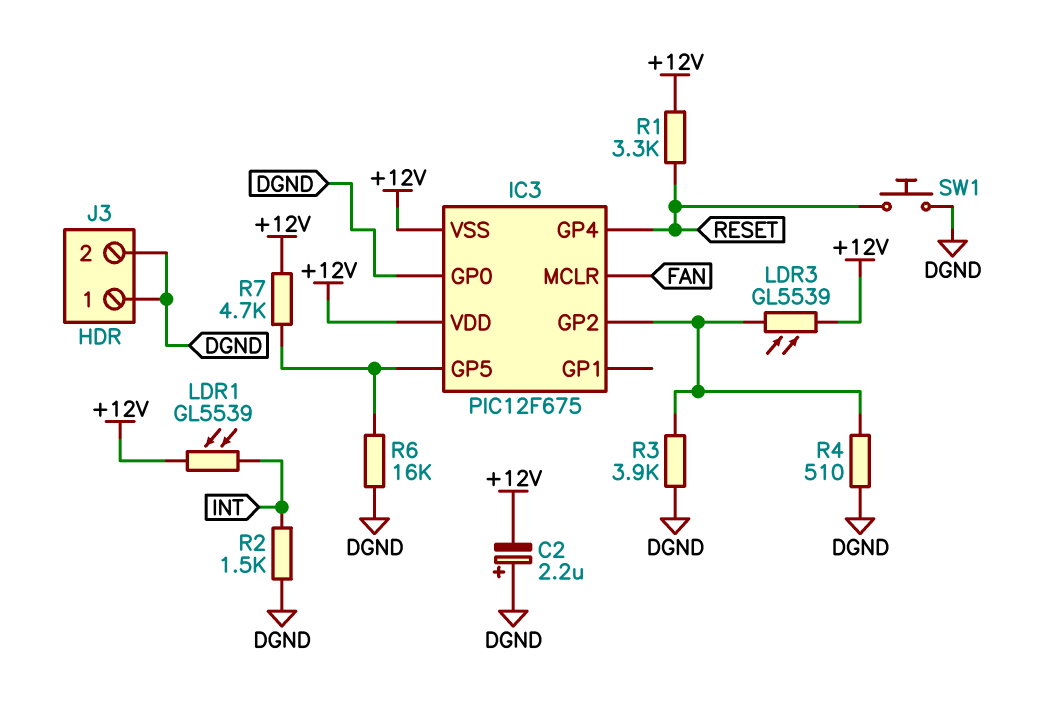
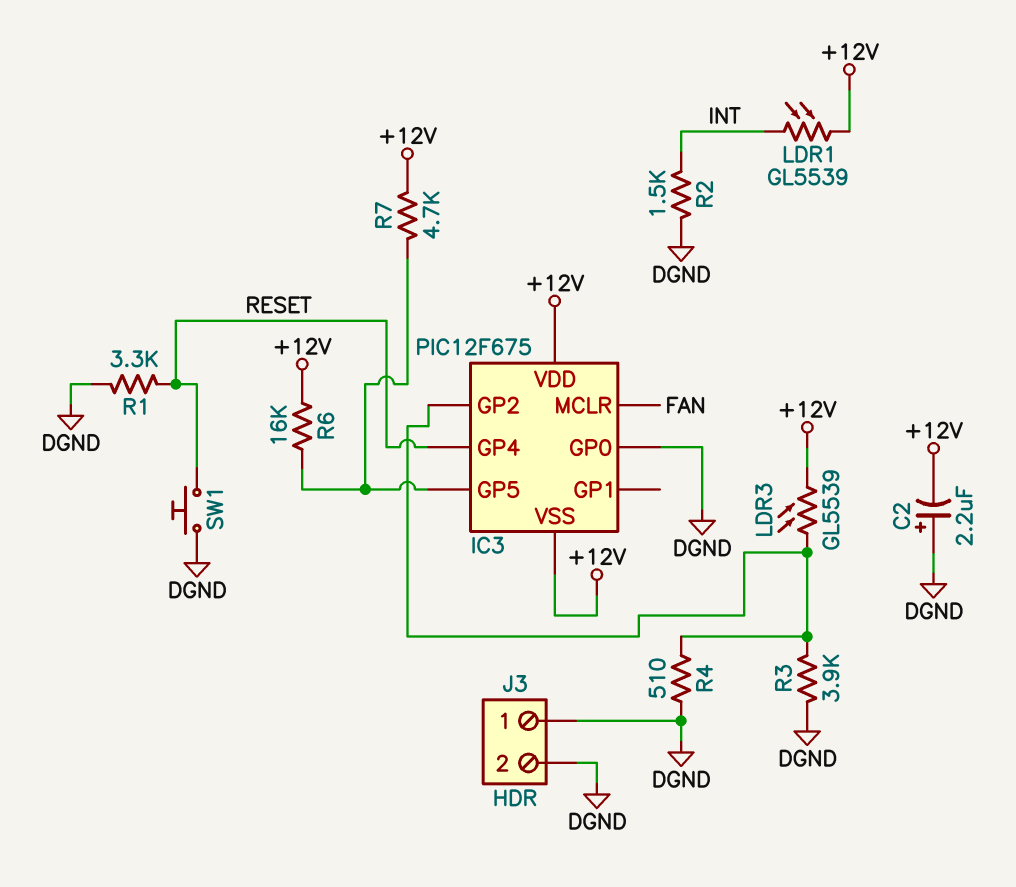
R1: 3.3k (+12V, RESET) -> 3.3k (DGND, RESET)
R6: 16k (DGND, IC3/GP5) -> 16k (+12V, IC3/GP5)

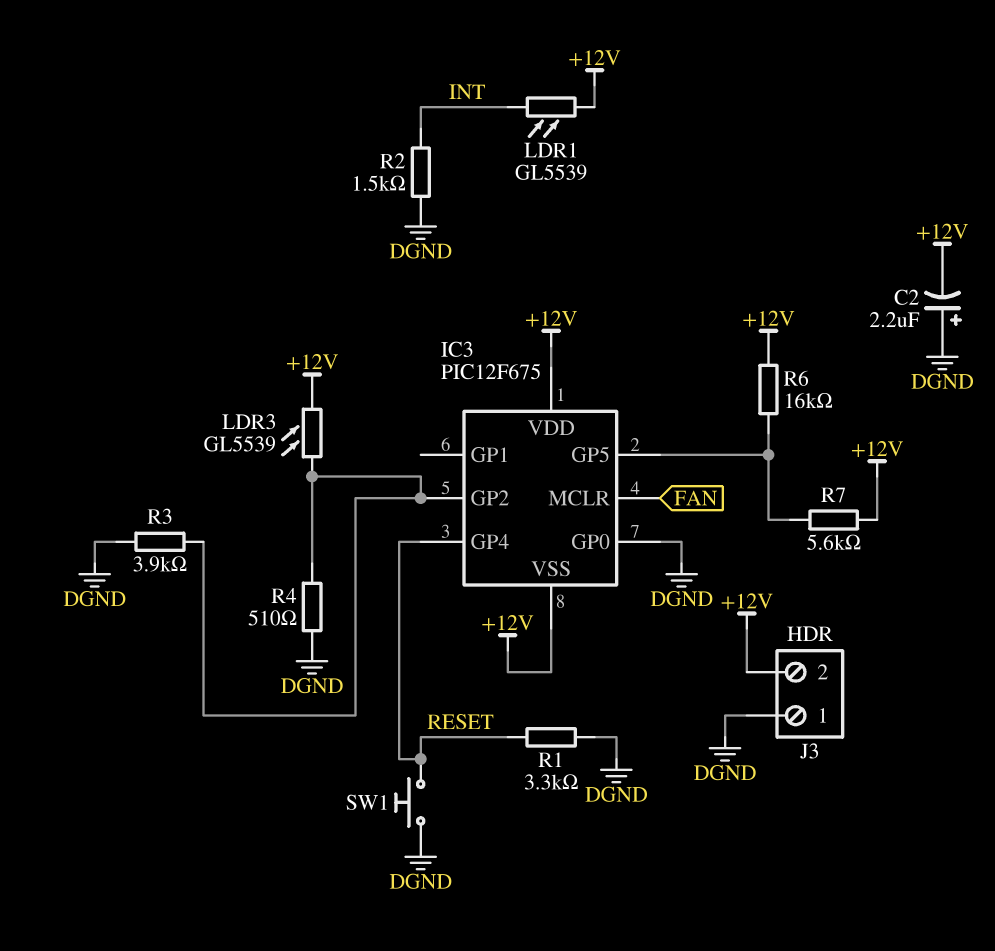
J3 pin 2: DGND -> +12V
R7: 4.7k (+12V, IC3/GP5) -> 5.6k (+12V, IC3/GP5)

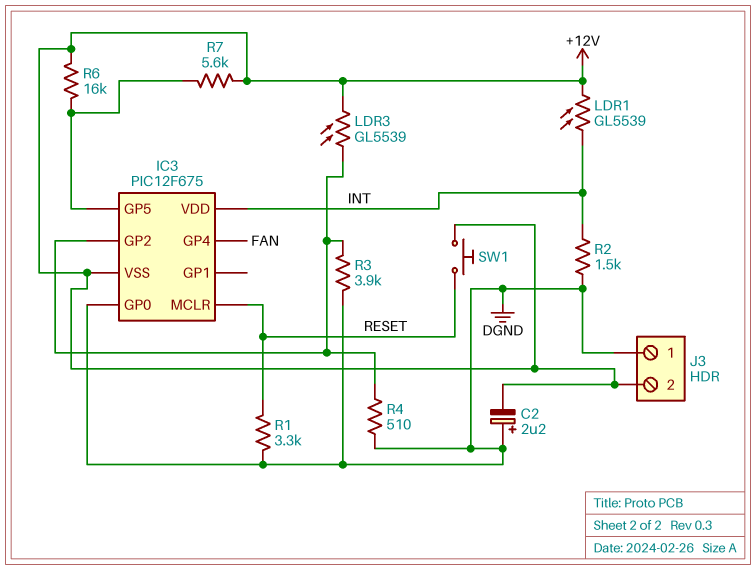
IC3 pin GP4: RESET -> FAN
IC3 pin MCLR: FAN -> RESET
IC3 pin VDD: +12V -> INT
SW1: button (DGND, RESET) -> button (+12V, RESET)

